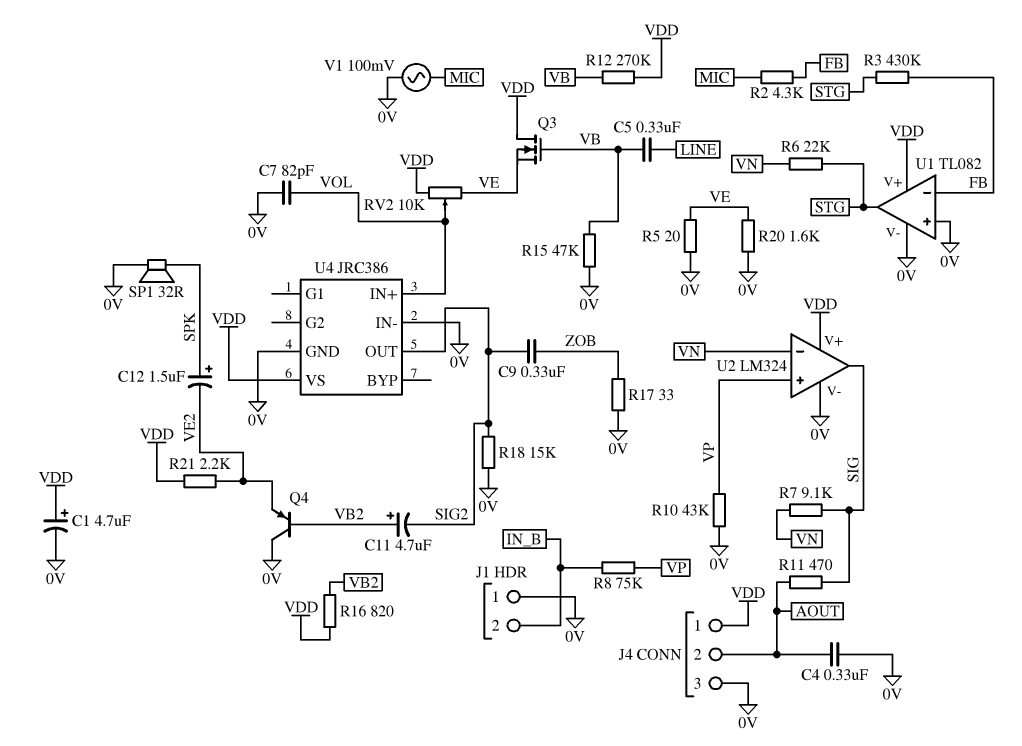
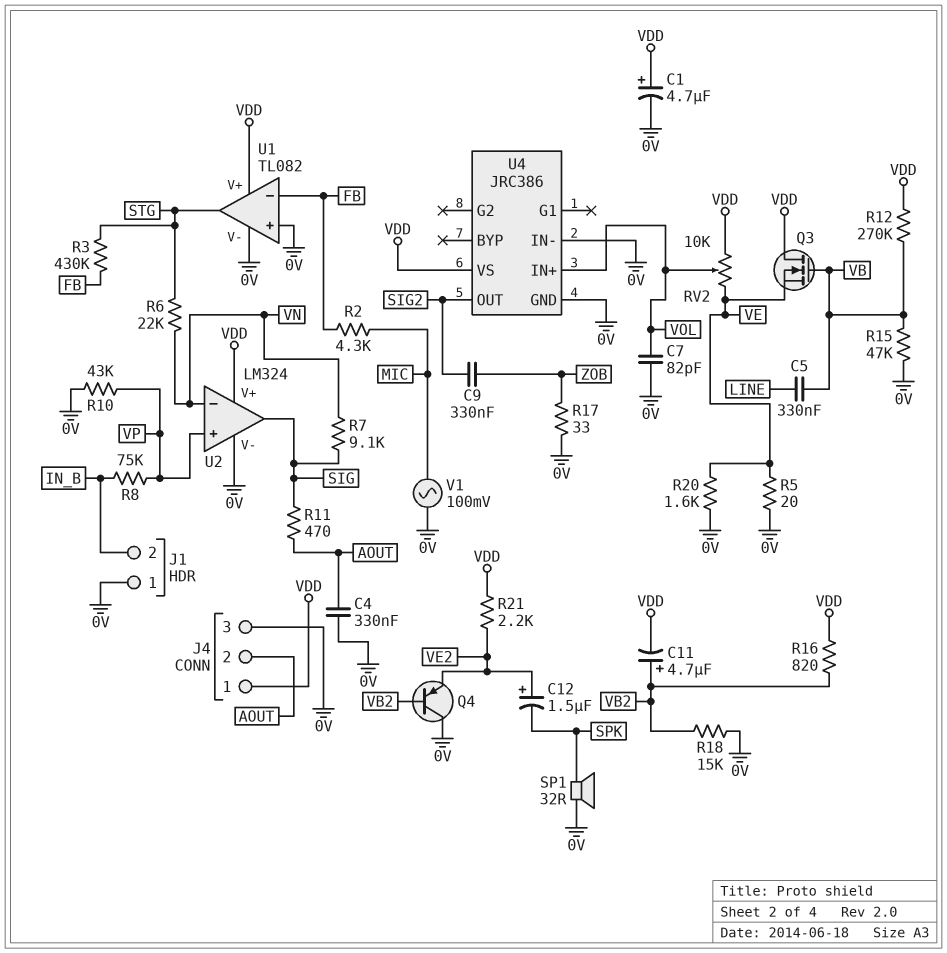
C11: 4.7uF (plus VB2, minus SIG2) -> 4.7uF (plus VB2, minus VDD)
C12: 1.5uF (plus SPK, minus VE2) -> 1.5uF (plus VE2, minus SPK)
R18: 15k (0V, SIG2) -> 15k (0V, VB2)

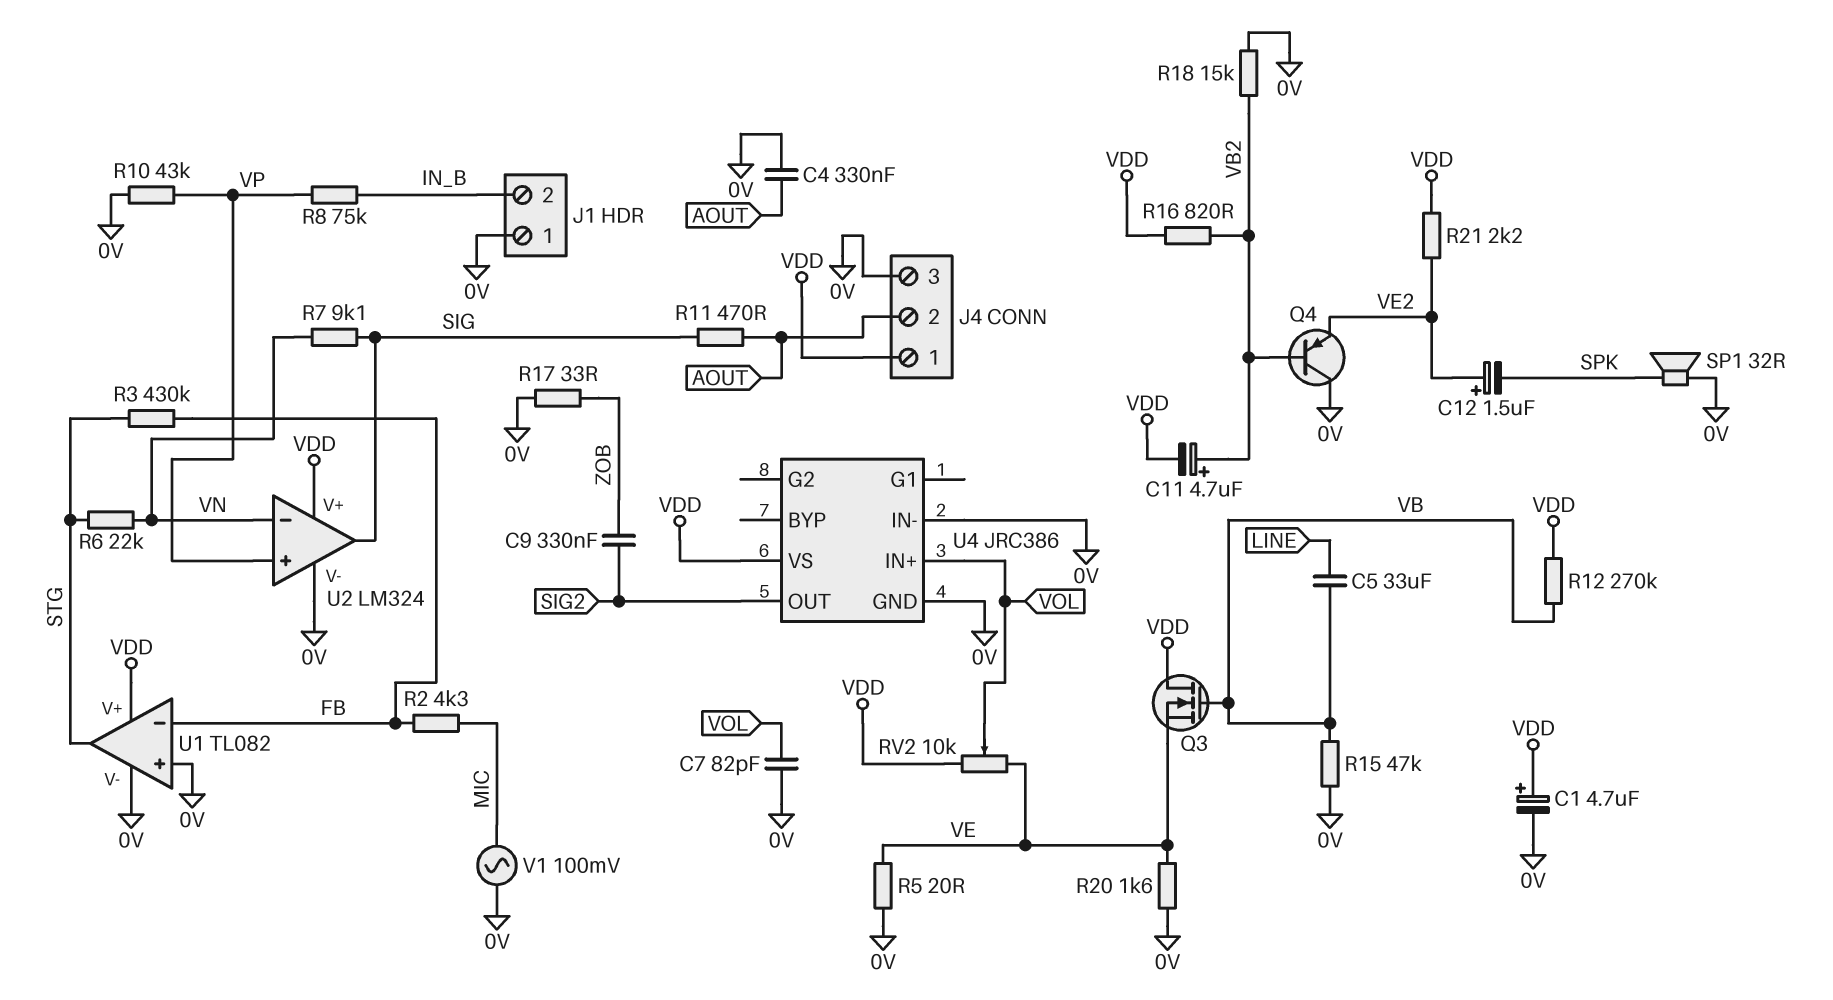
C5: 330nF (LINE, VB) -> 33uF (LINE, VB)

